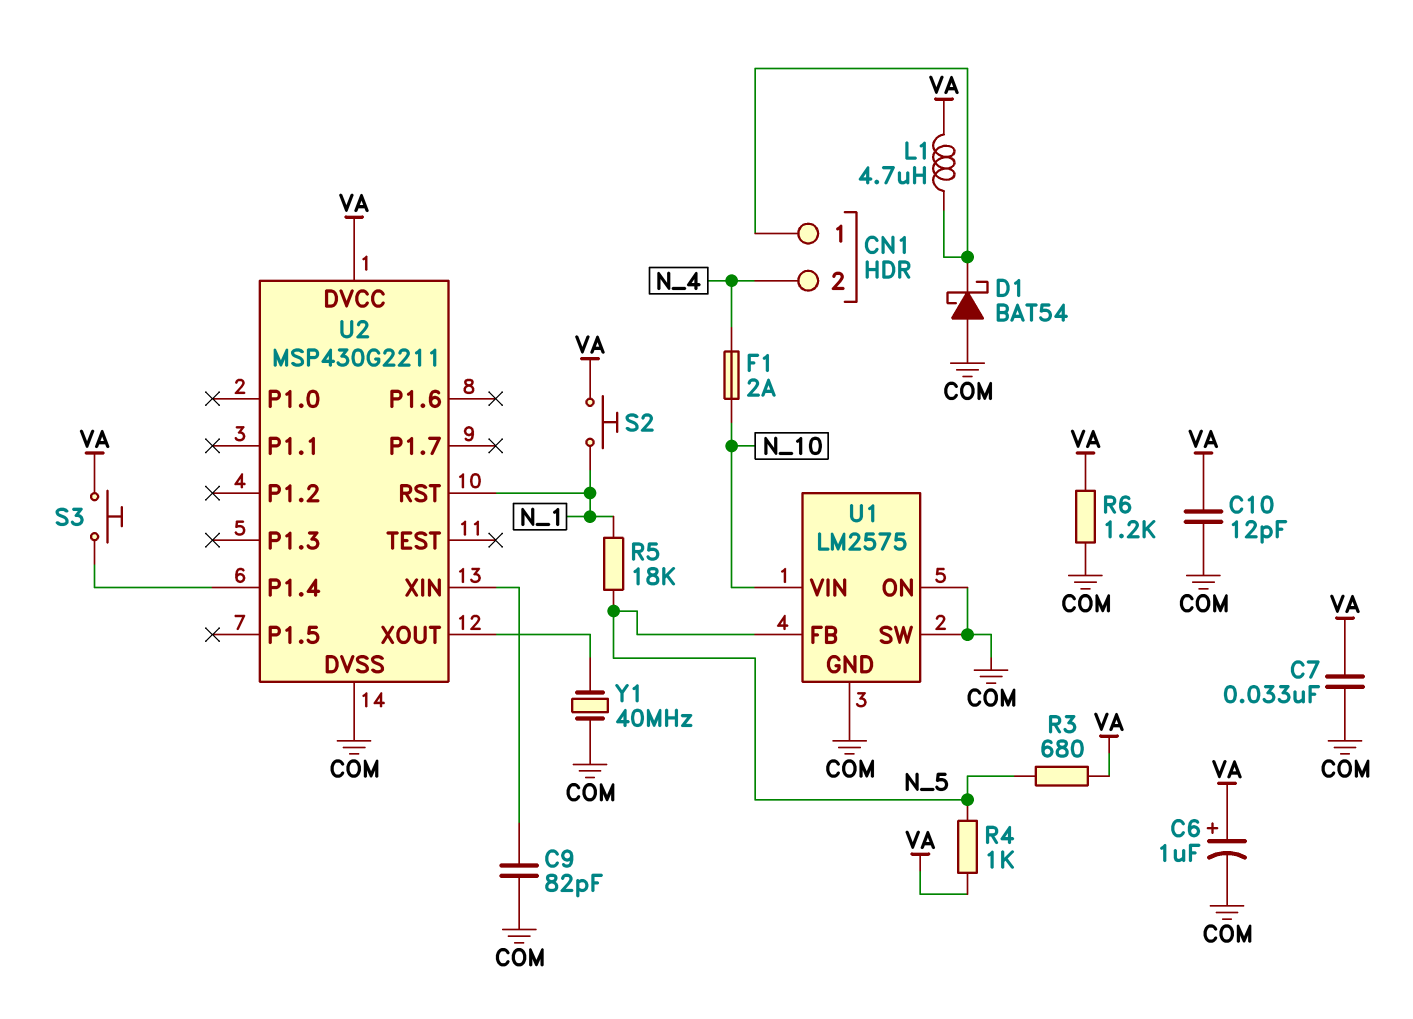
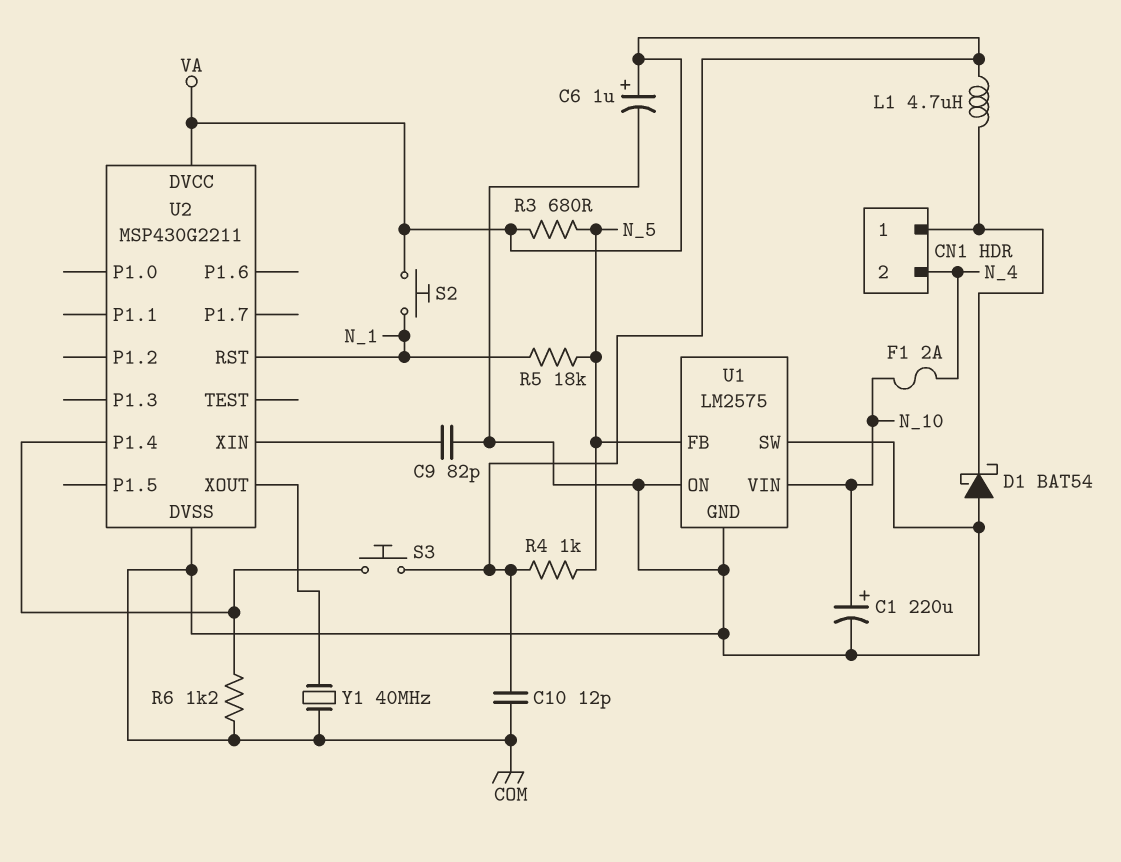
C1: none -> 220uF (plus N_10, minus COM)
C7: 33nF (COM, VA) -> none
R6: 1.2k (COM, VA) -> 1.2k (COM, U2/P1.4)

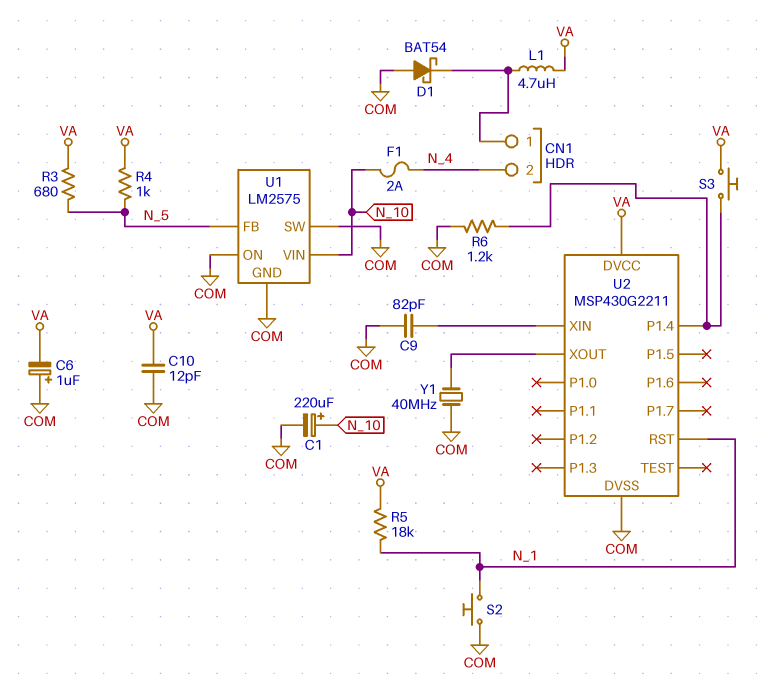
C6: 1uF (plus VA, minus COM) -> 1uF (plus COM, minus VA)
R5: 18k (N_1, N_5) -> 18k (N_1, VA)
S2: button (N_1, VA) -> button (COM, N_1)

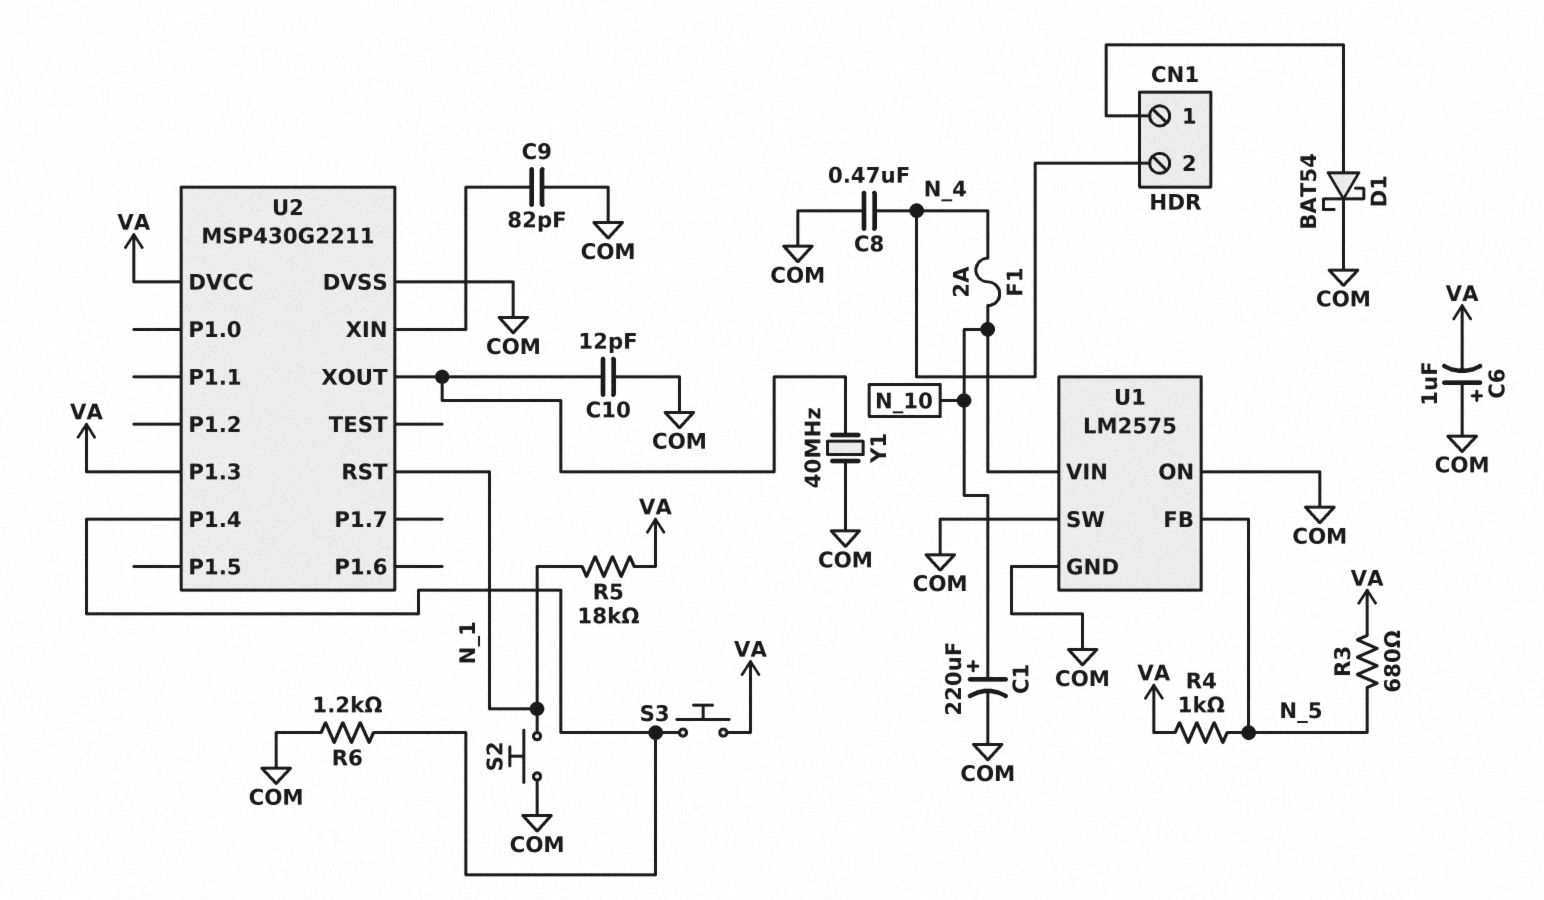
C8: none -> 470nF (COM, N_4)
C10: 12pF (COM, VA) -> 12pF (COM, U2/XOUT)
D1: schottky BAT54 (A COM, K CN1/1) -> schottky BAT54 (A CN1/1, K COM)
L1: 4.7uH (CN1/1, VA) -> none
U2 pin P1.3: none -> VA

